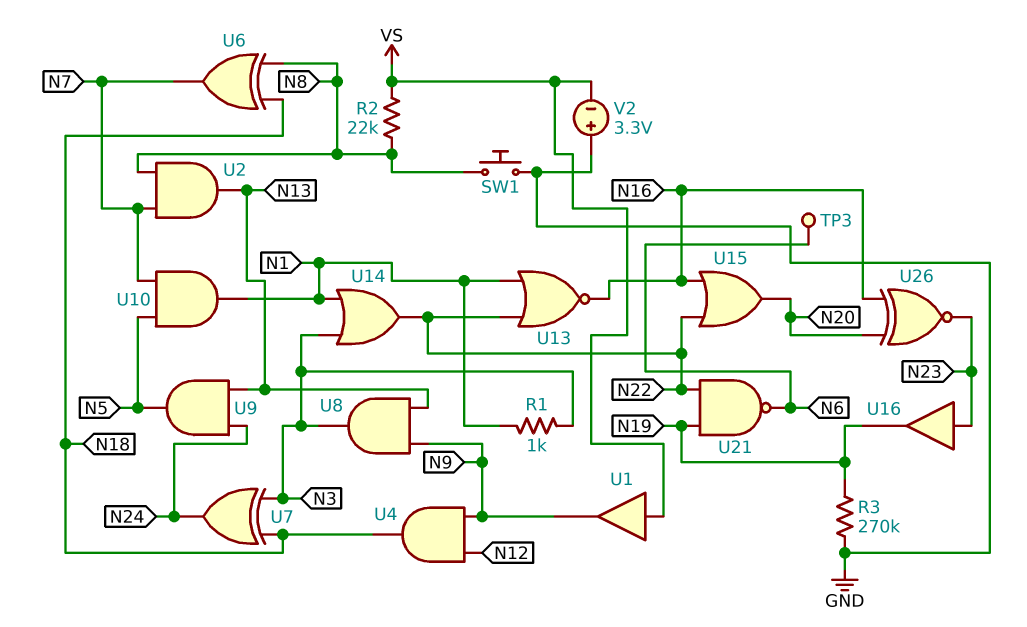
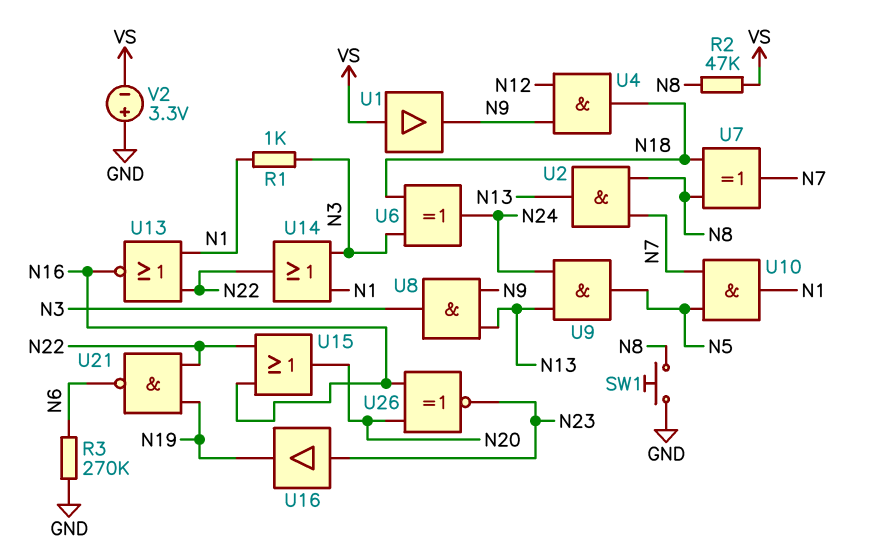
R2: 22k (N8, VS) -> 47k (N8, VS)
R3: 270k (GND, N19) -> 270k (GND, N6)
TP3: test point (N6) -> none
U6: XOR (in N8, in N18, out N7) -> XOR (in N3, in N18, out N24)
U7: XOR (in N3, in N18, out N24) -> XOR (in N8, in N18, out N7)

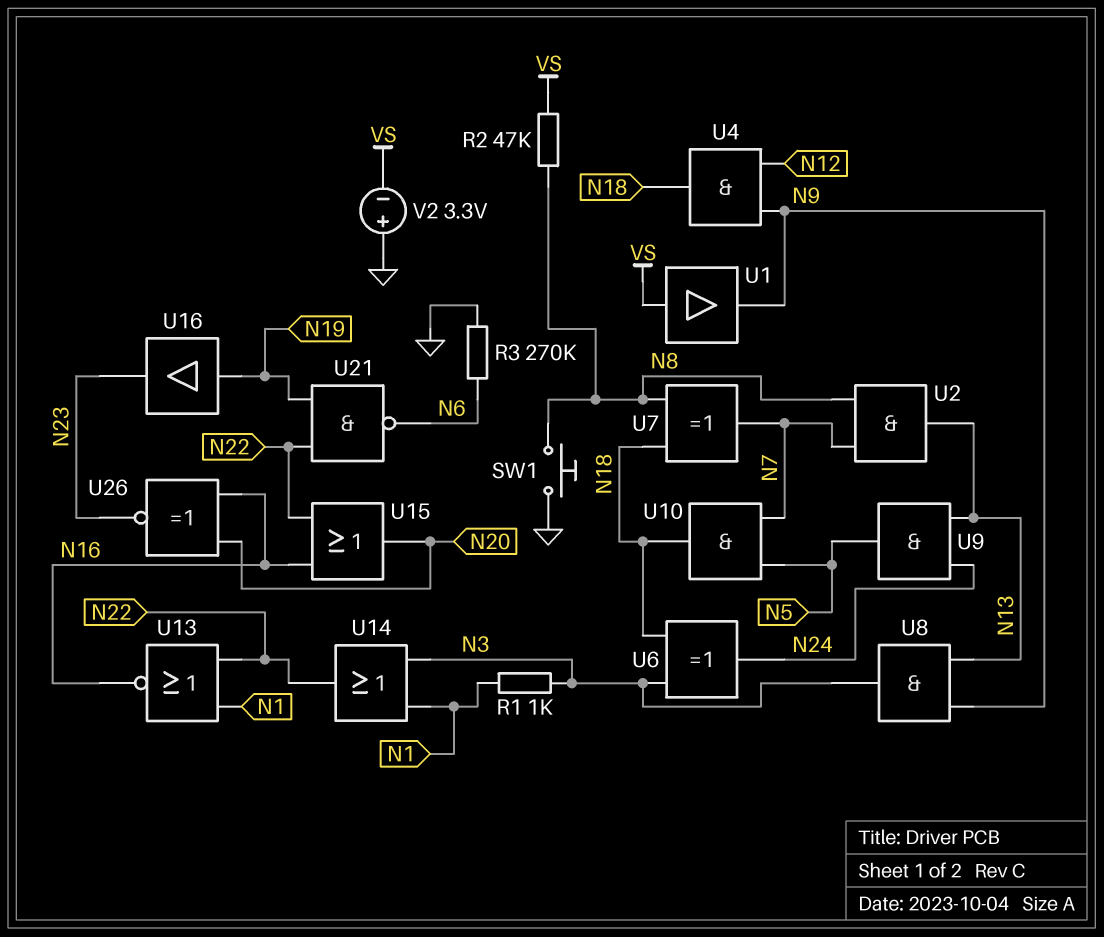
U10: AND (in N5, in N7, out N1) -> AND (in N5, in N7, out N18)
U16: buffer (in N23, out N19) -> buffer (in N19, out N23)

